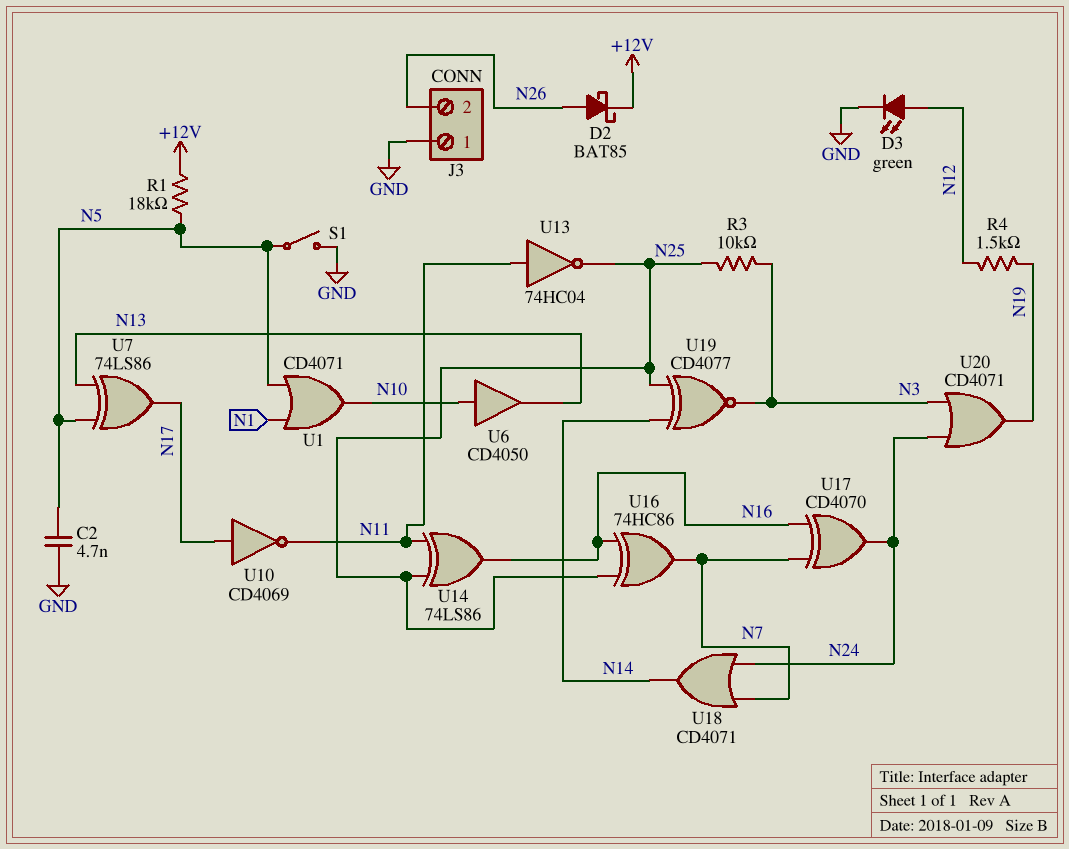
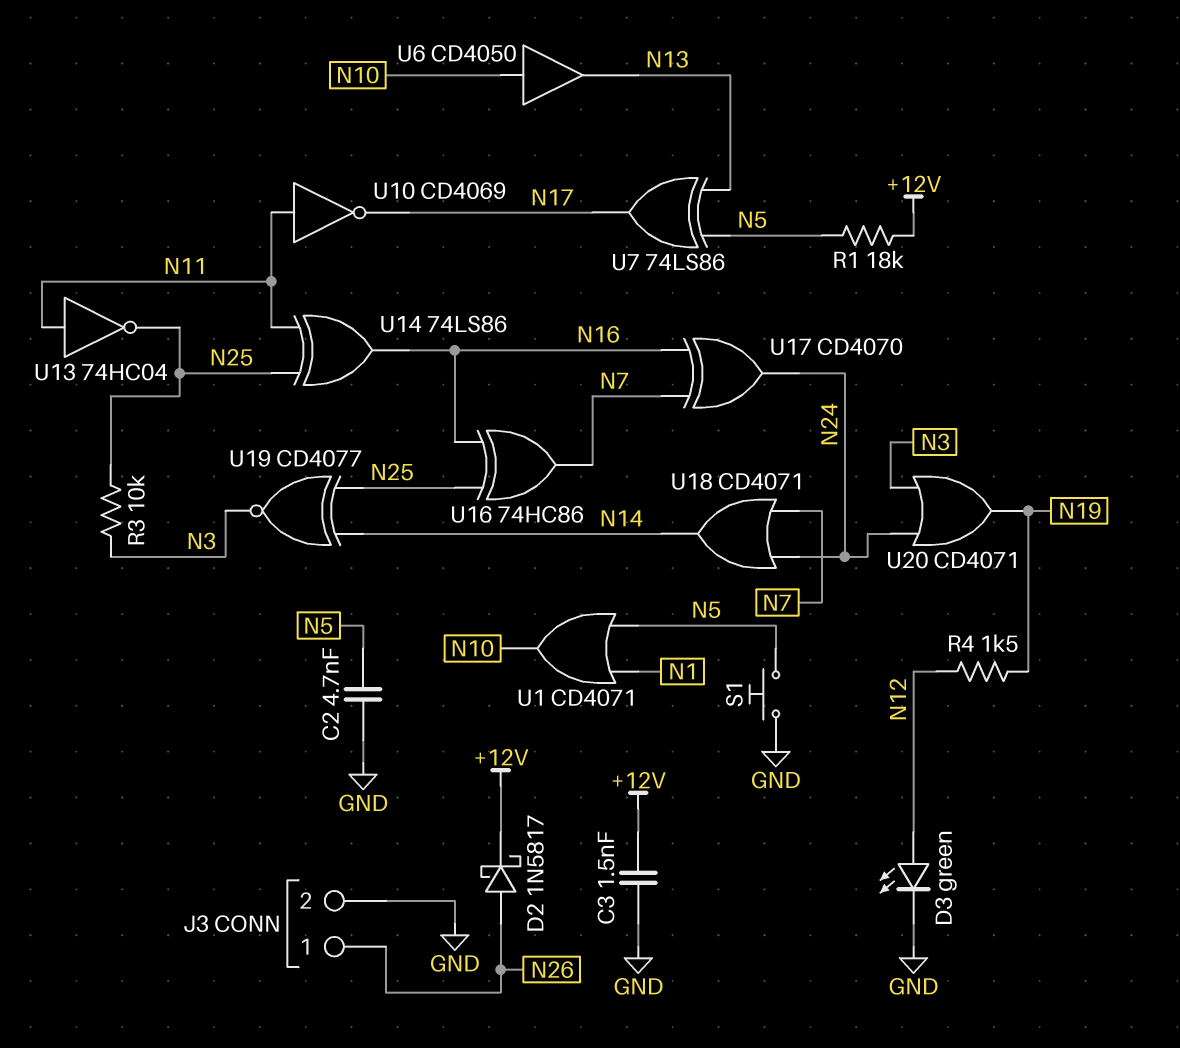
C3: none -> 1.5nF (+12V, GND)
D2: schottky BAT85 (A N26, K +12V) -> schottky 1N5817 (A N26, K +12V)
J3 pin 1: GND -> N26
J3 pin 2: N26 -> GND
S1: switch (GND, N5) -> button (GND, N5)
U10: NOT CD4069 (in N17, out N11) -> NOT CD4069 (in N11, out N17)

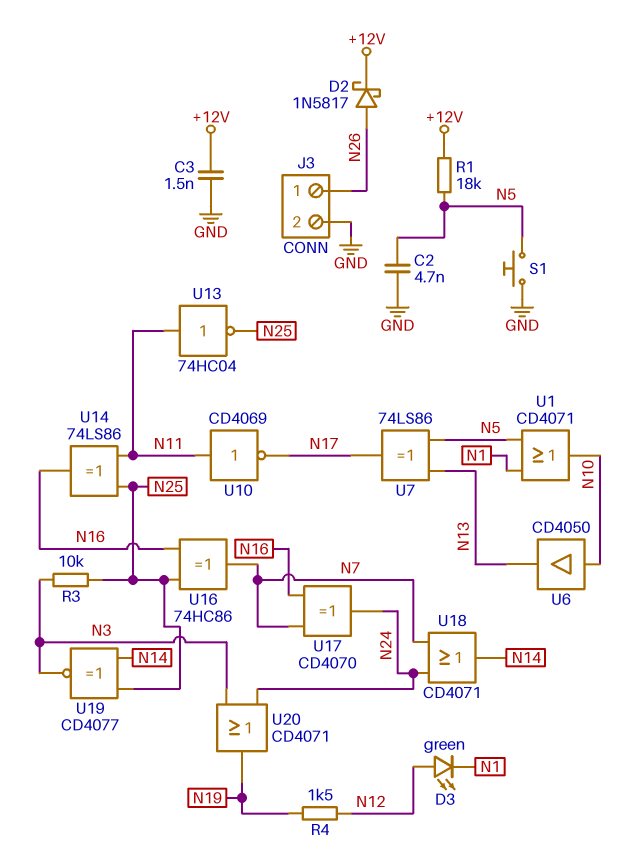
D3: LED green (A N12, K GND) -> LED green (A N12, K N1)

